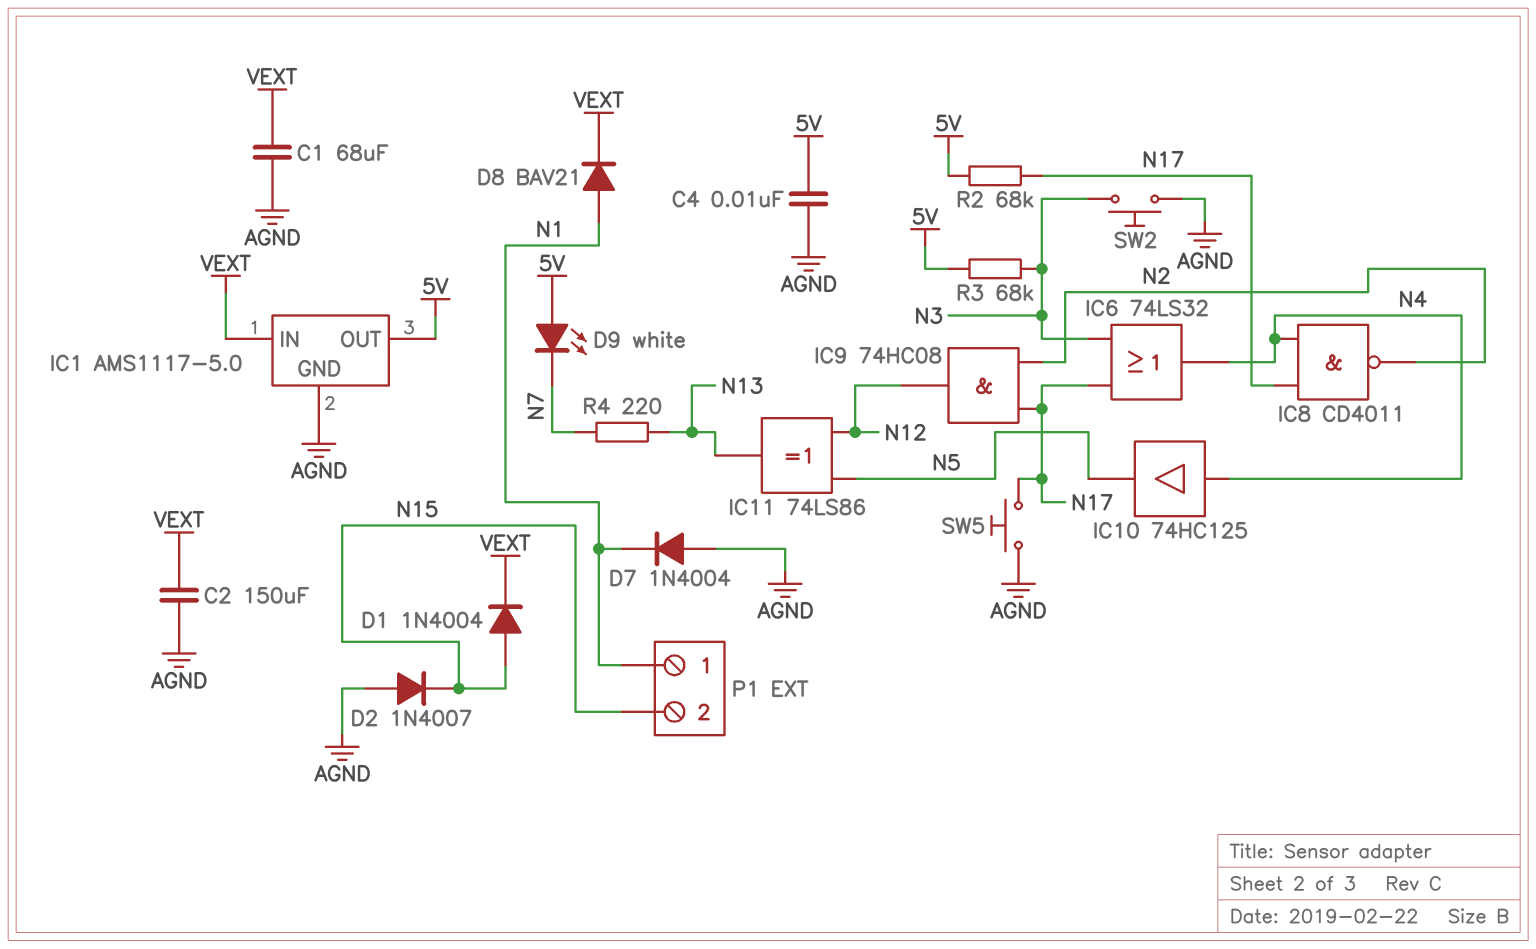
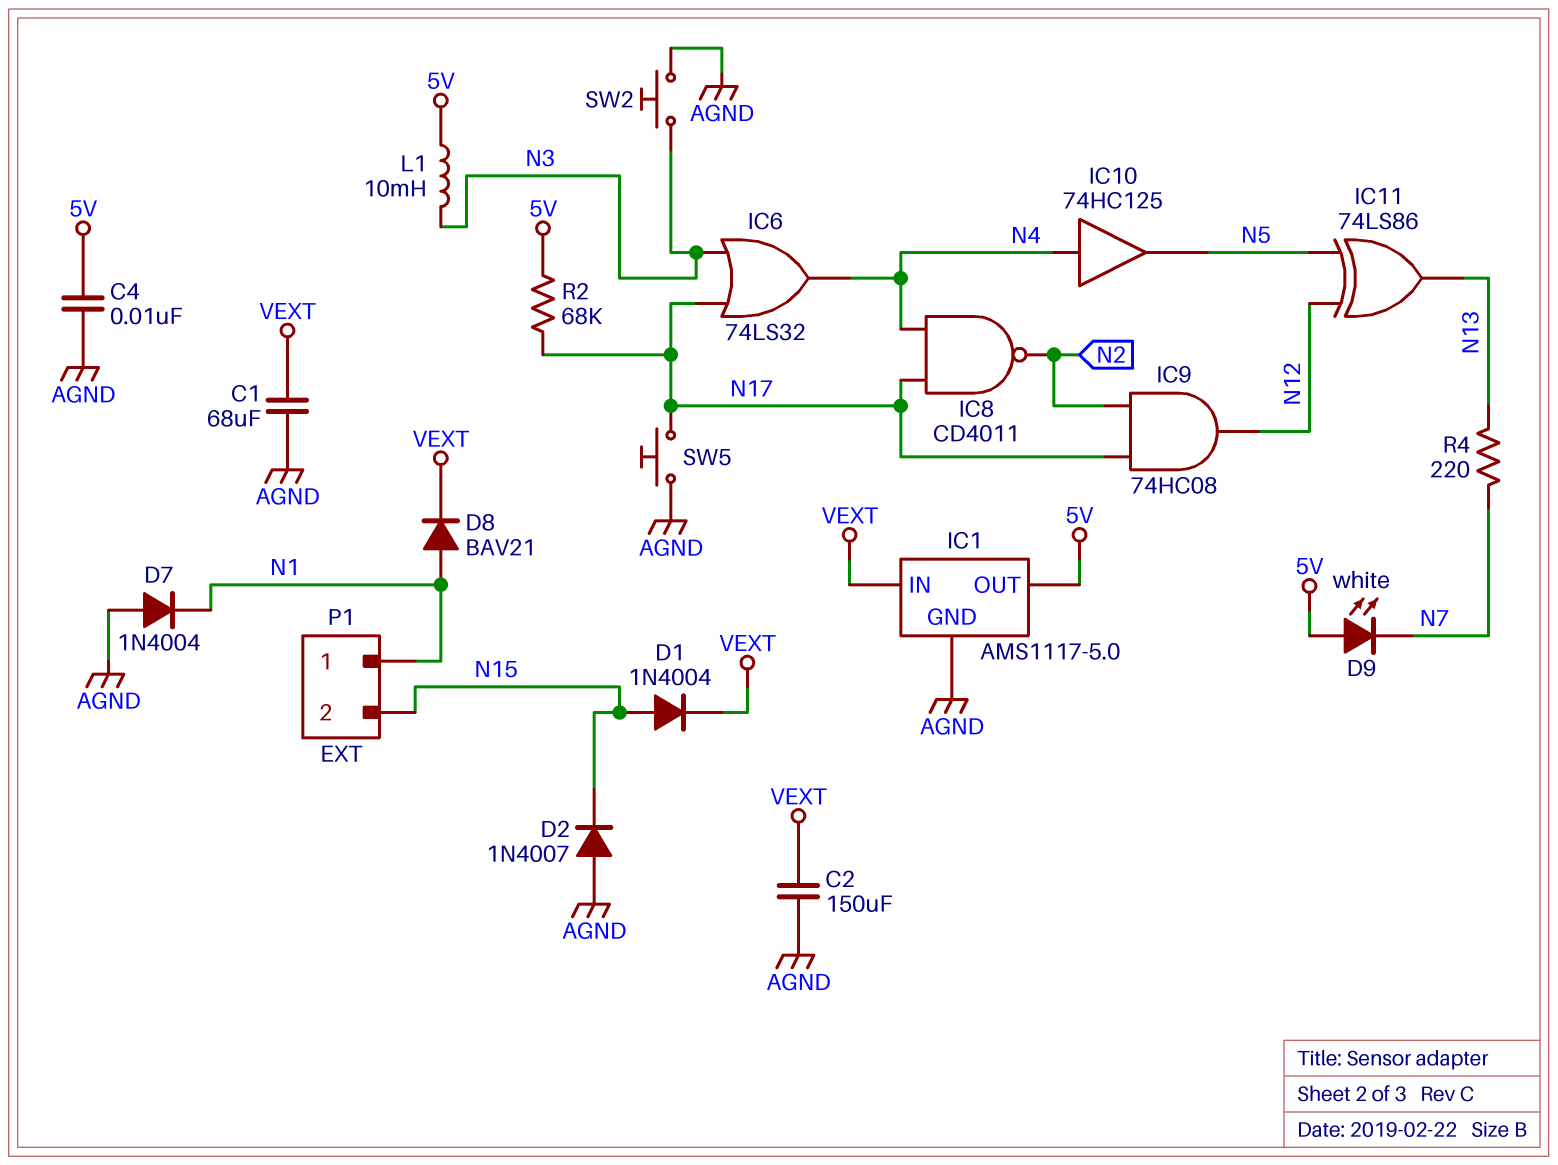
L1: none -> 10mH (5V, N3)
R3: 68k (5V, N3) -> none

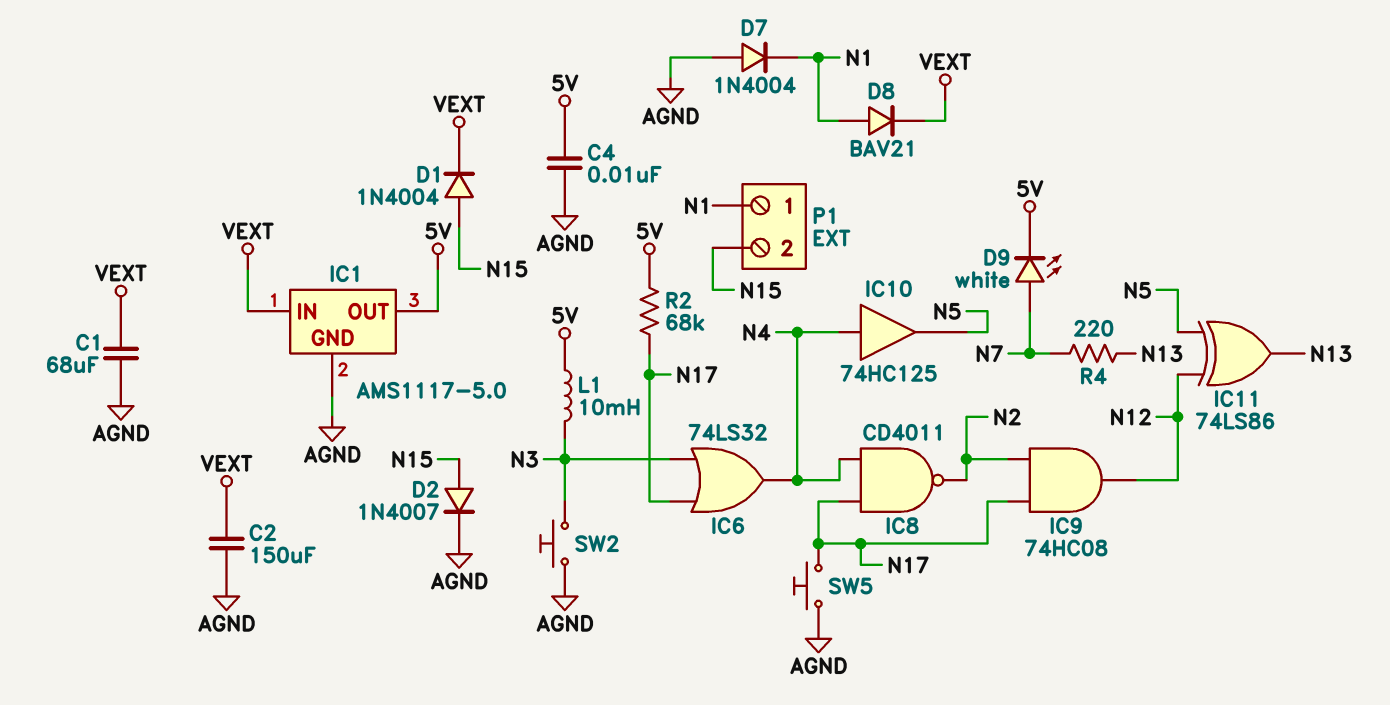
D2: diode 1N4007 (A AGND, K N15) -> diode 1N4007 (A N15, K AGND)
D9: LED white (A 5V, K N7) -> LED white (A N7, K 5V)

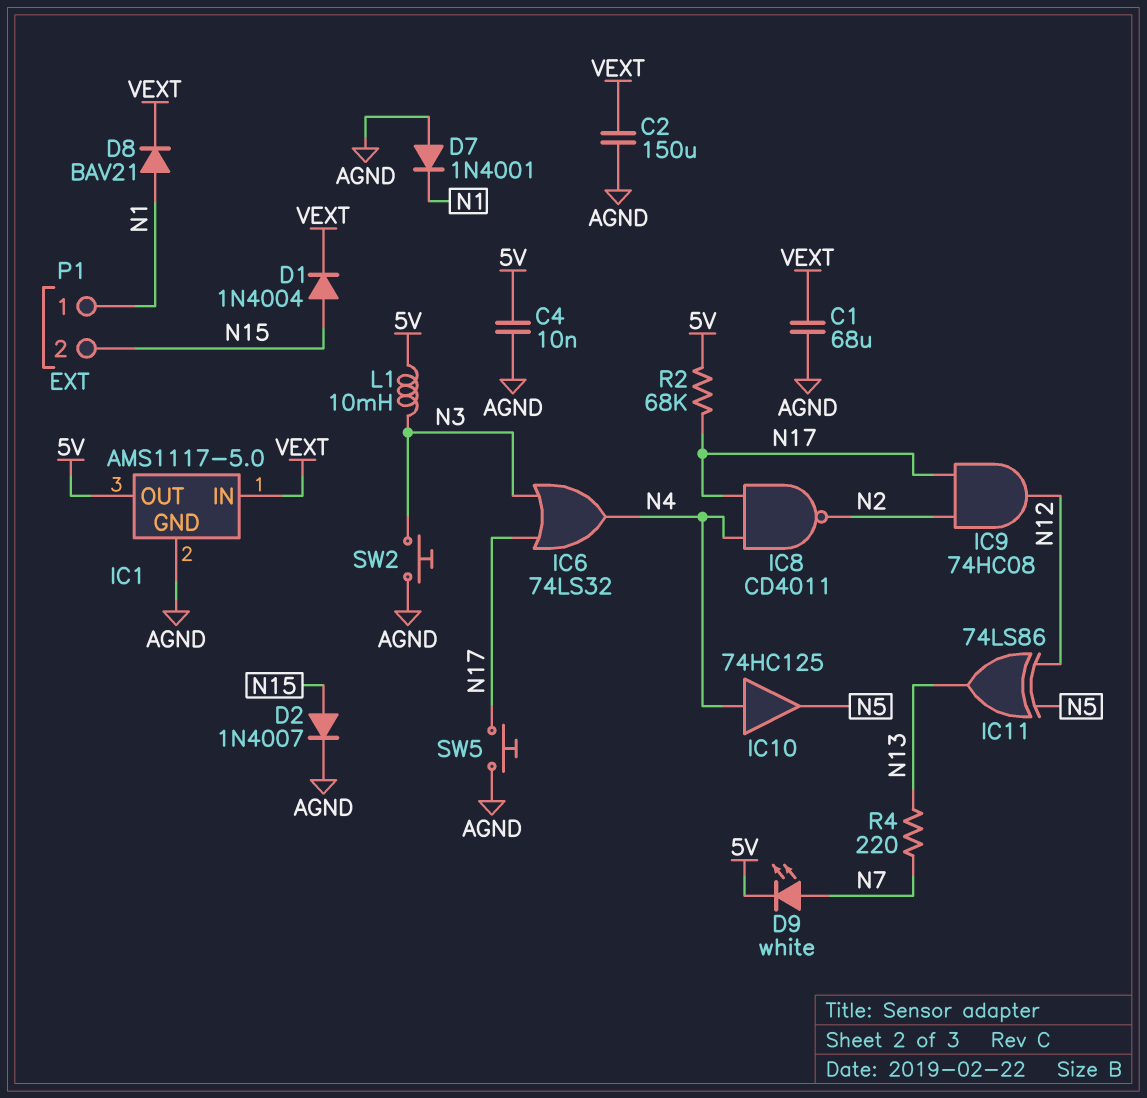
D7: diode 1N4004 (A AGND, K N1) -> diode 1N4001 (A AGND, K N1)

